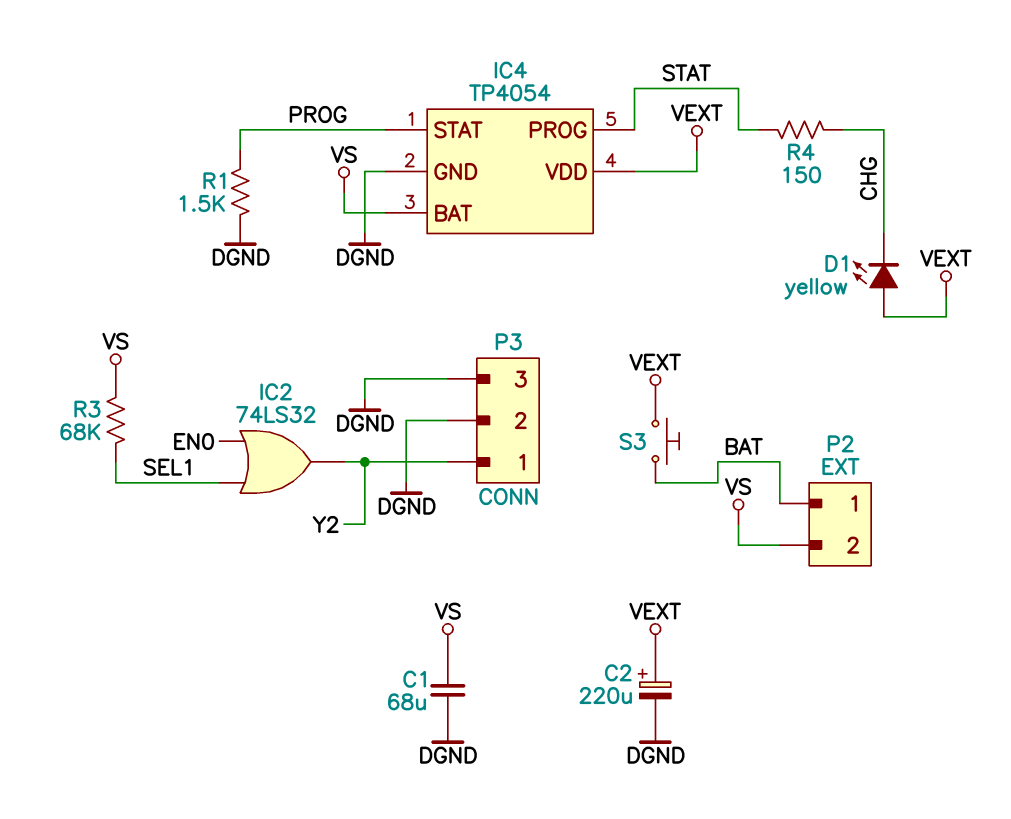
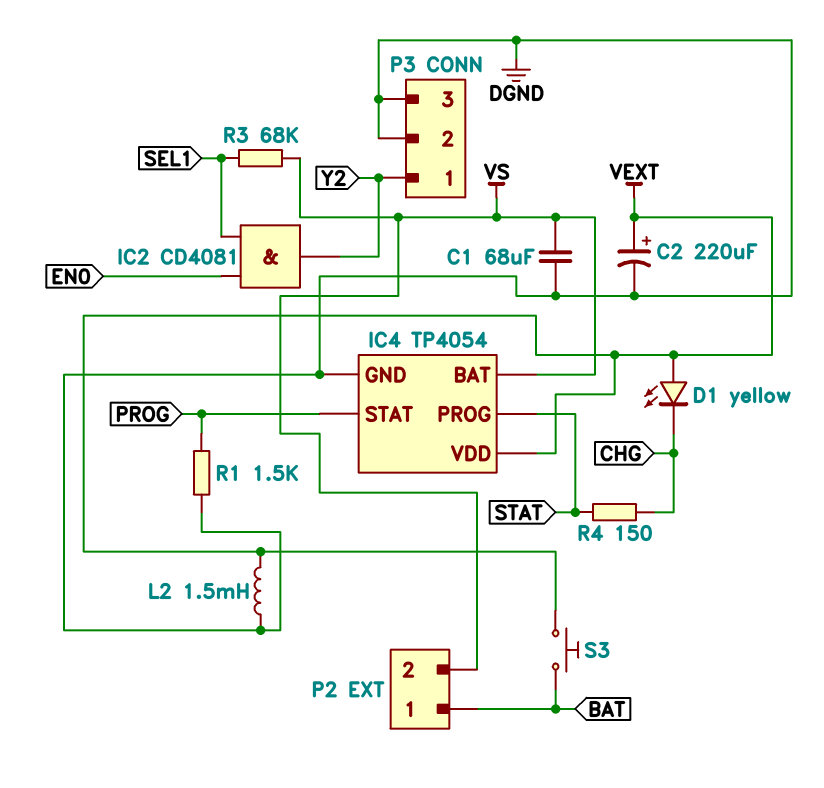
IC2: OR 74LS32 (in EN0, in SEL1, out Y2) -> AND CD4081 (in EN0, in SEL1, out Y2)
L2: none -> 1.5mH (DGND, VEXT)

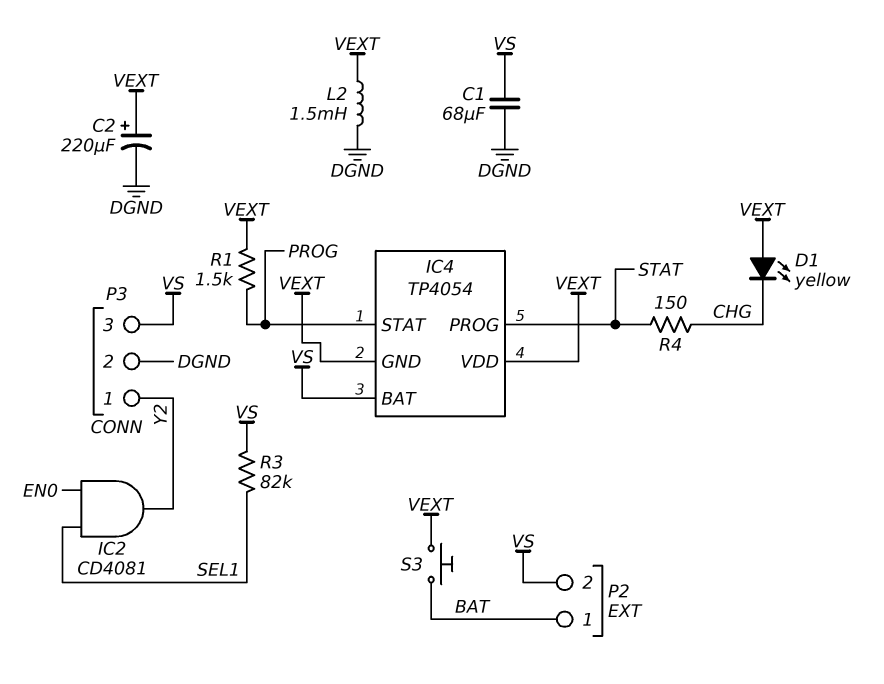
IC4 pin GND: DGND -> VEXT
P3 pin 3: DGND -> VS
R1: 1.5k (DGND, PROG) -> 1.5k (PROG, VEXT)
R3: 68k (SEL1, VS) -> 82k (SEL1, VS)

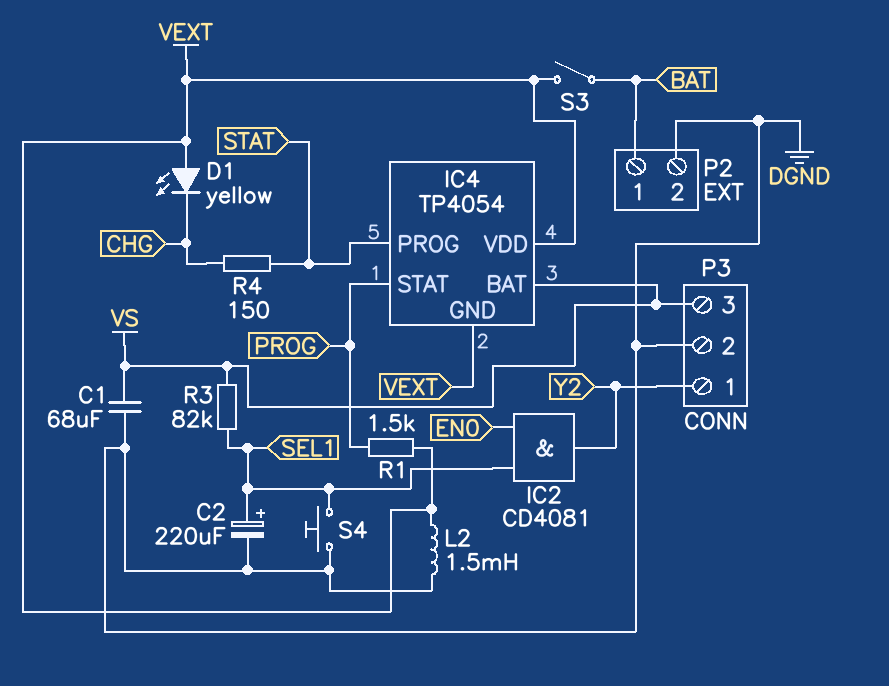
C2: 220uF (plus VEXT, minus DGND) -> 220uF (plus SEL1, minus DGND)
P2 pin 2: VS -> DGND
S3: button (BAT, VEXT) -> switch (BAT, VEXT)
S4: none -> button (DGND, SEL1)

